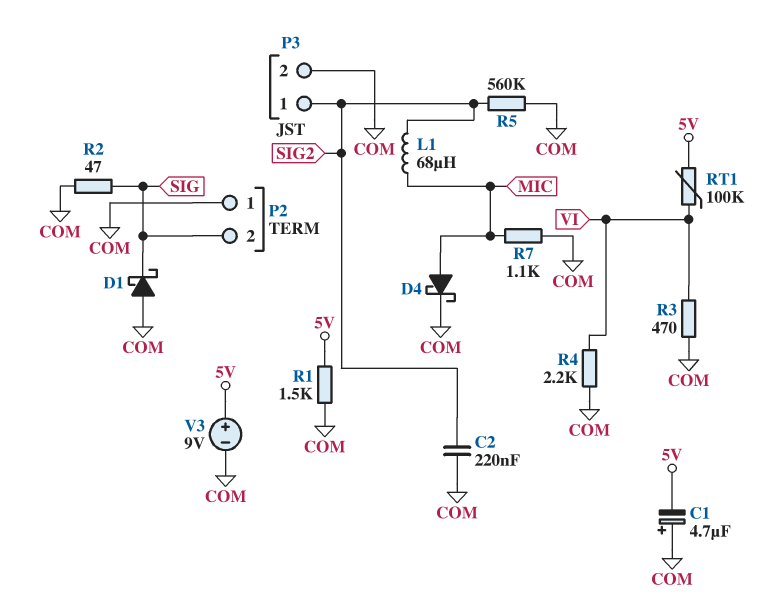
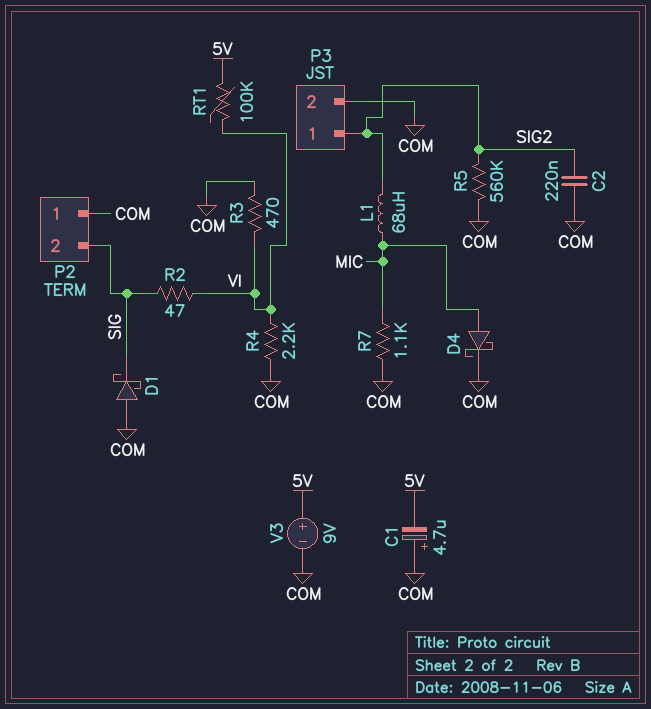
R1: 1.5k (5V, COM) -> none
R2: 47 (COM, SIG) -> 47 (SIG, VI)

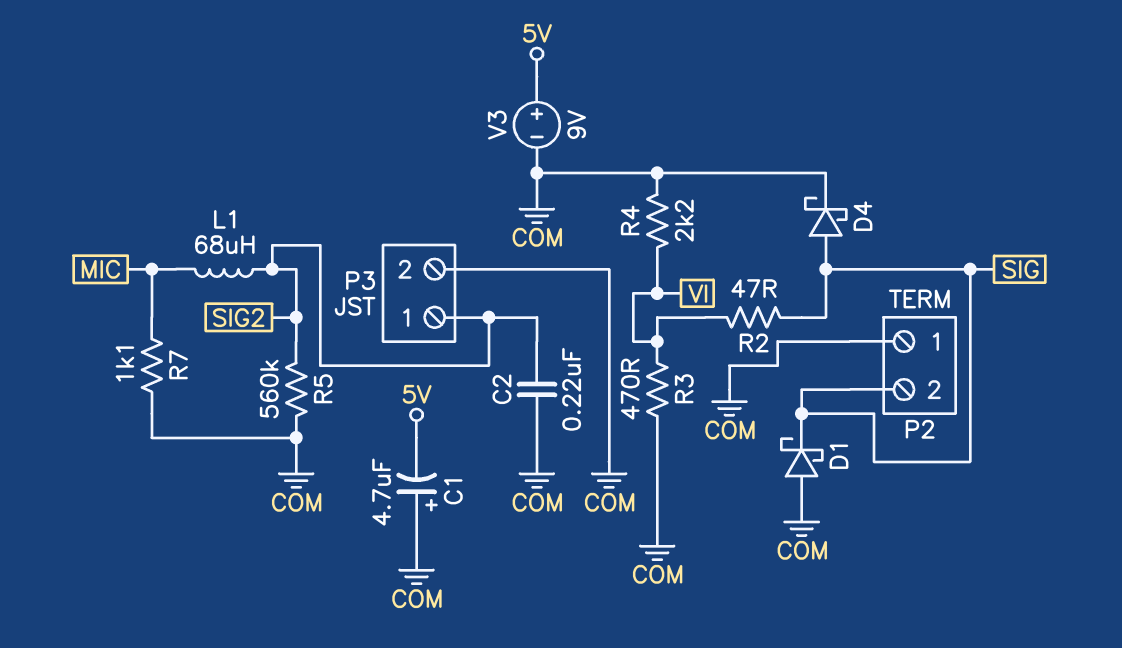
D4: schottky (A MIC, K COM) -> schottky (A SIG, K COM)
RT1: 100k (5V, VI) -> none

